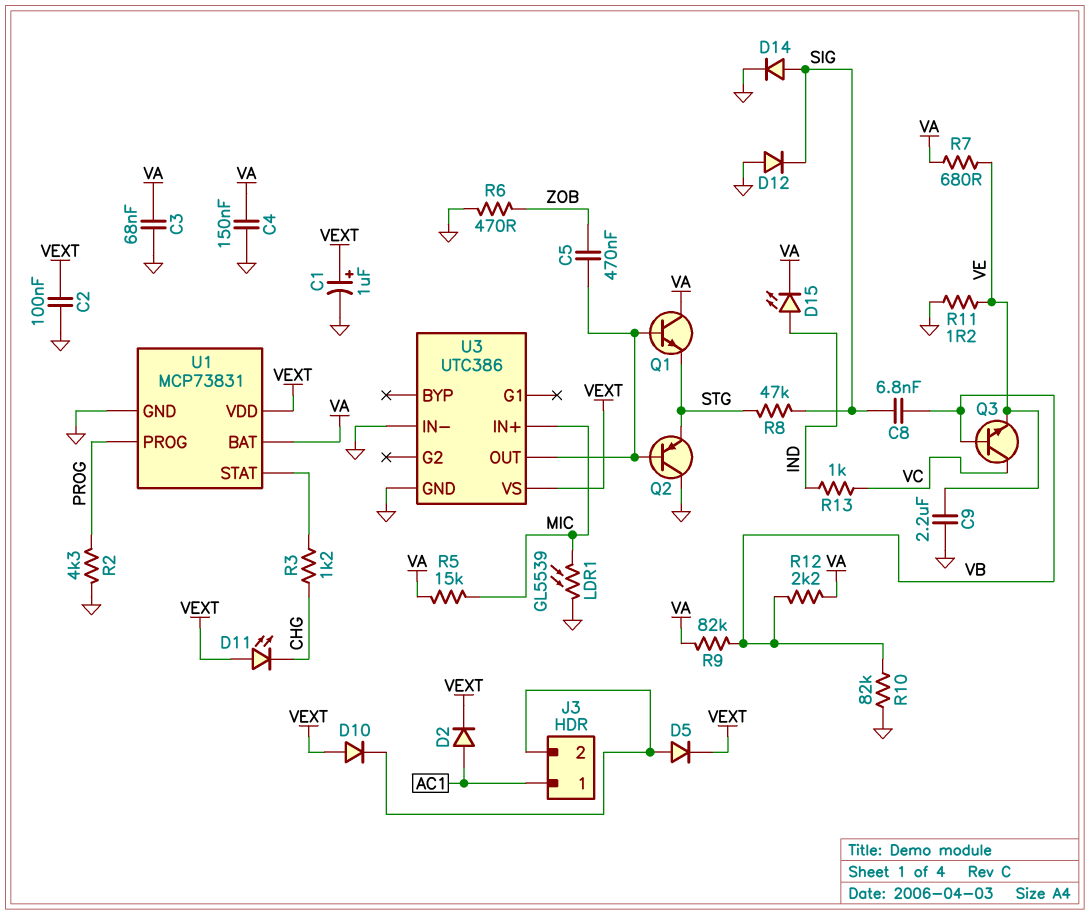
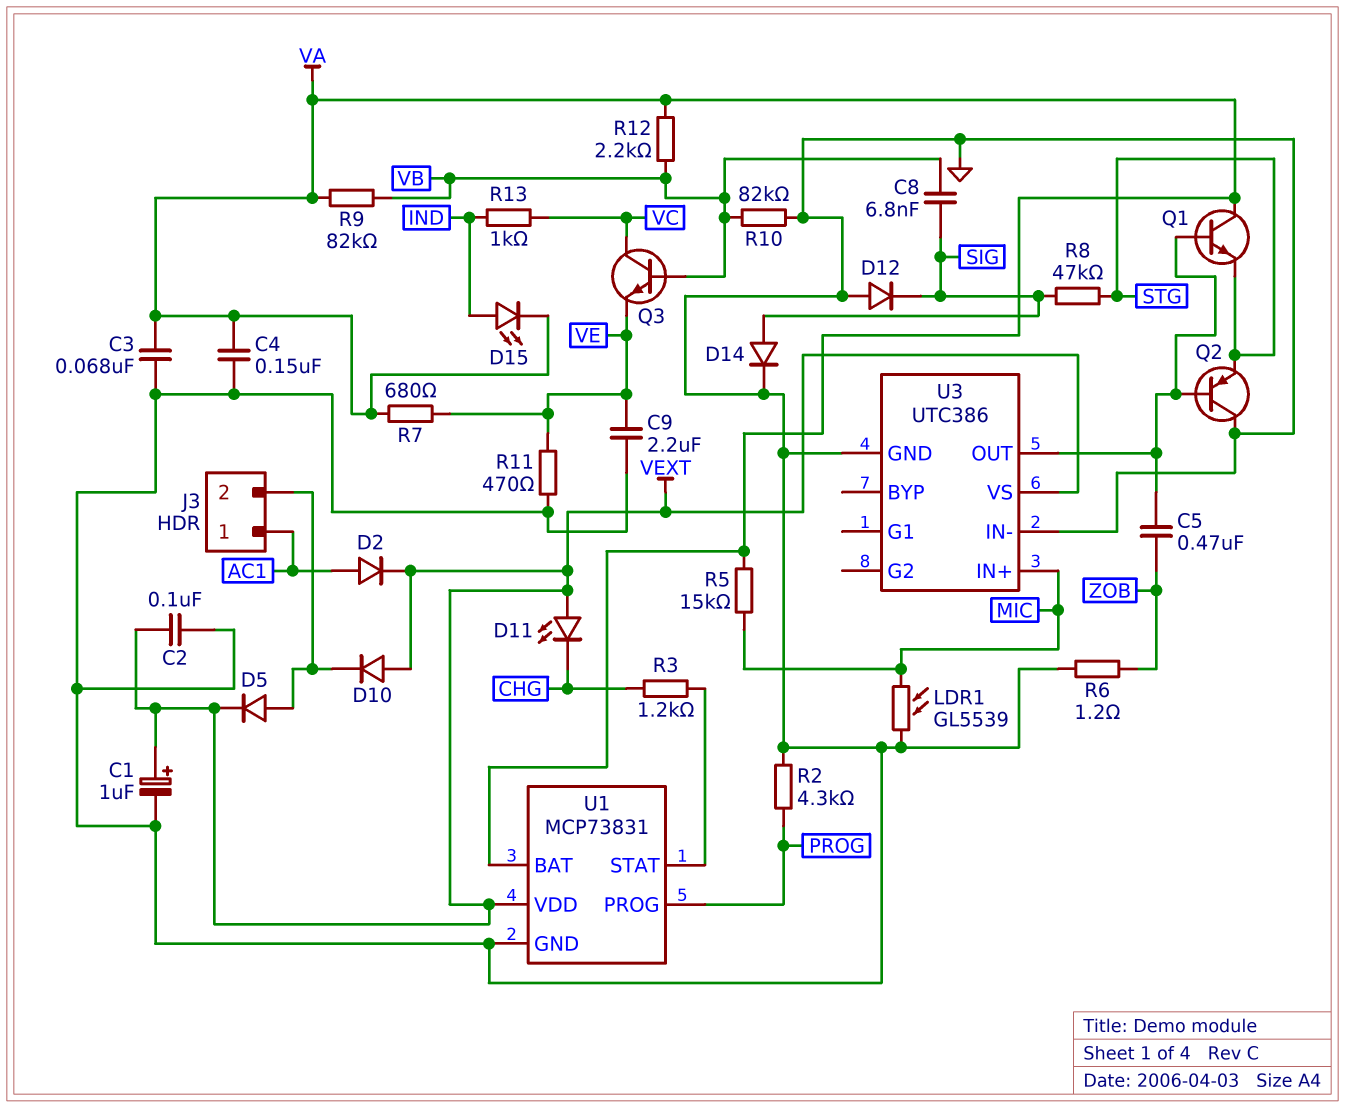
R6: 470 (GND, ZOB) -> 1.2 (GND, ZOB)
R11: 1.2 (GND, VE) -> 470 (GND, VE)

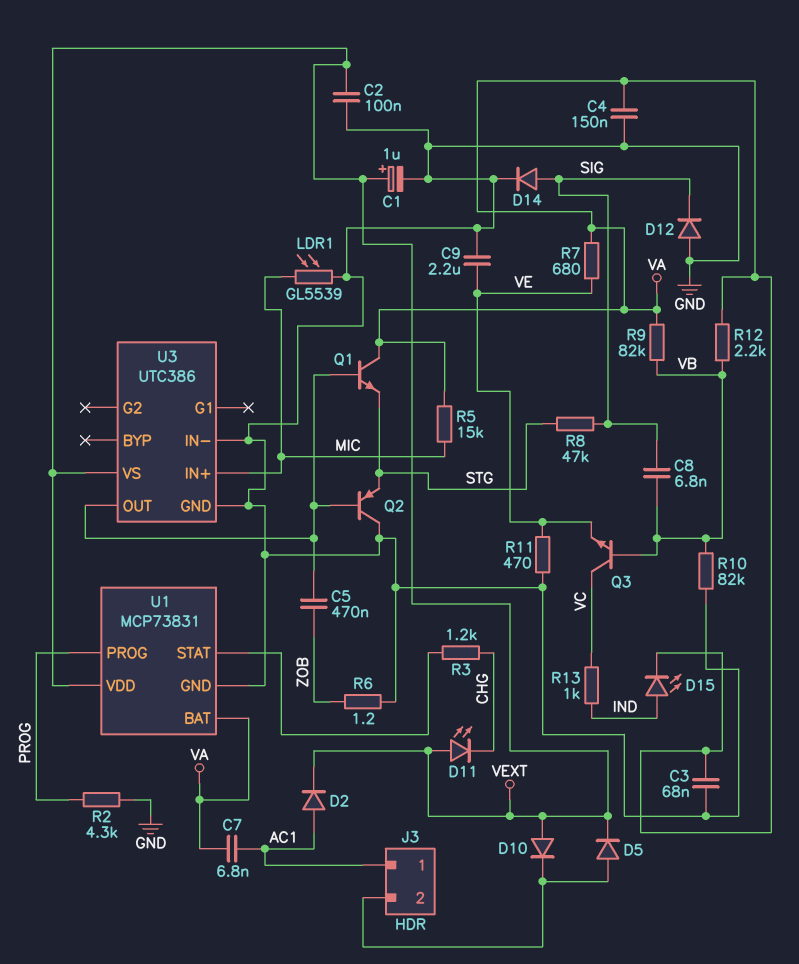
C7: none -> 6.8nF (AC1, VA)

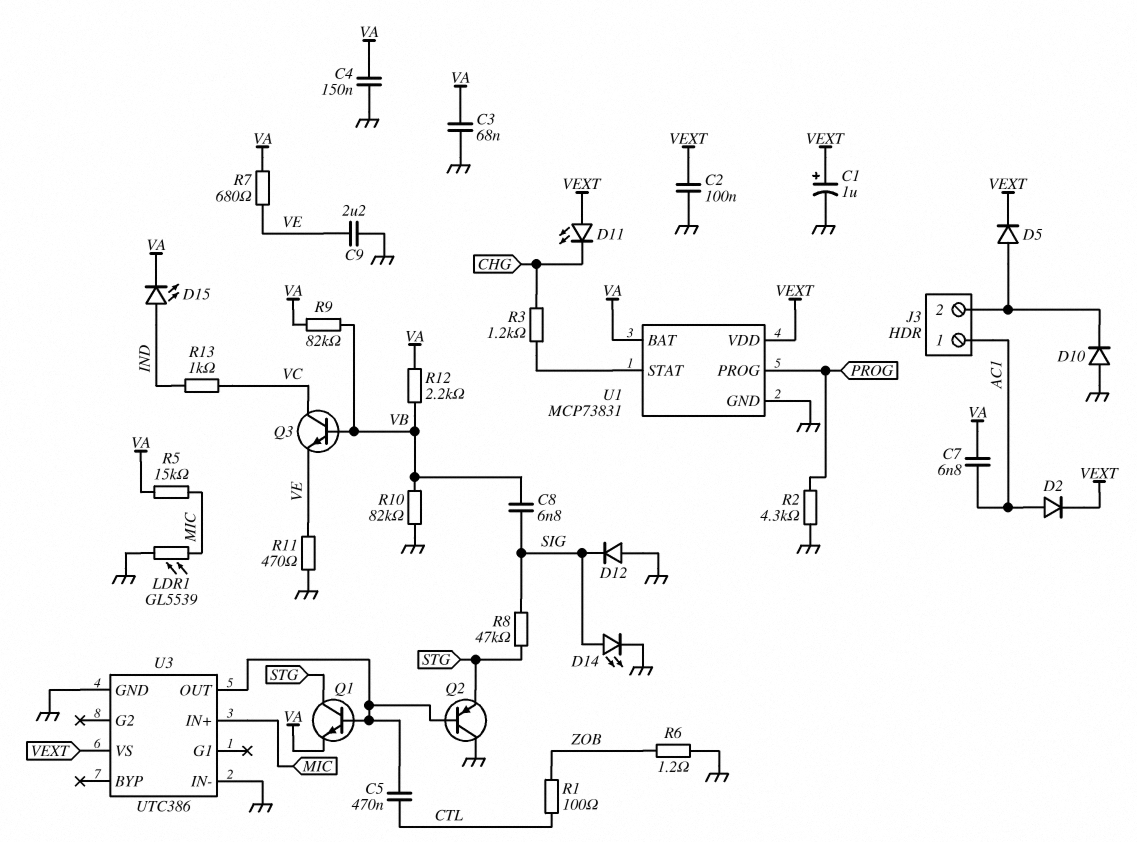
C5: 470nF (U3/OUT, ZOB) -> 470nF (CTL, U3/OUT)
D10: diode (A VEXT, K J3/2) -> diode (A GND, K J3/2)
D14: diode (A SIG, K GND) -> LED (A SIG, K GND)
Q1: NPN (B U3/OUT, C VA, E STG) -> NPN (B U3/OUT, C STG, E VA)
R1: none -> 100 (CTL, ZOB)

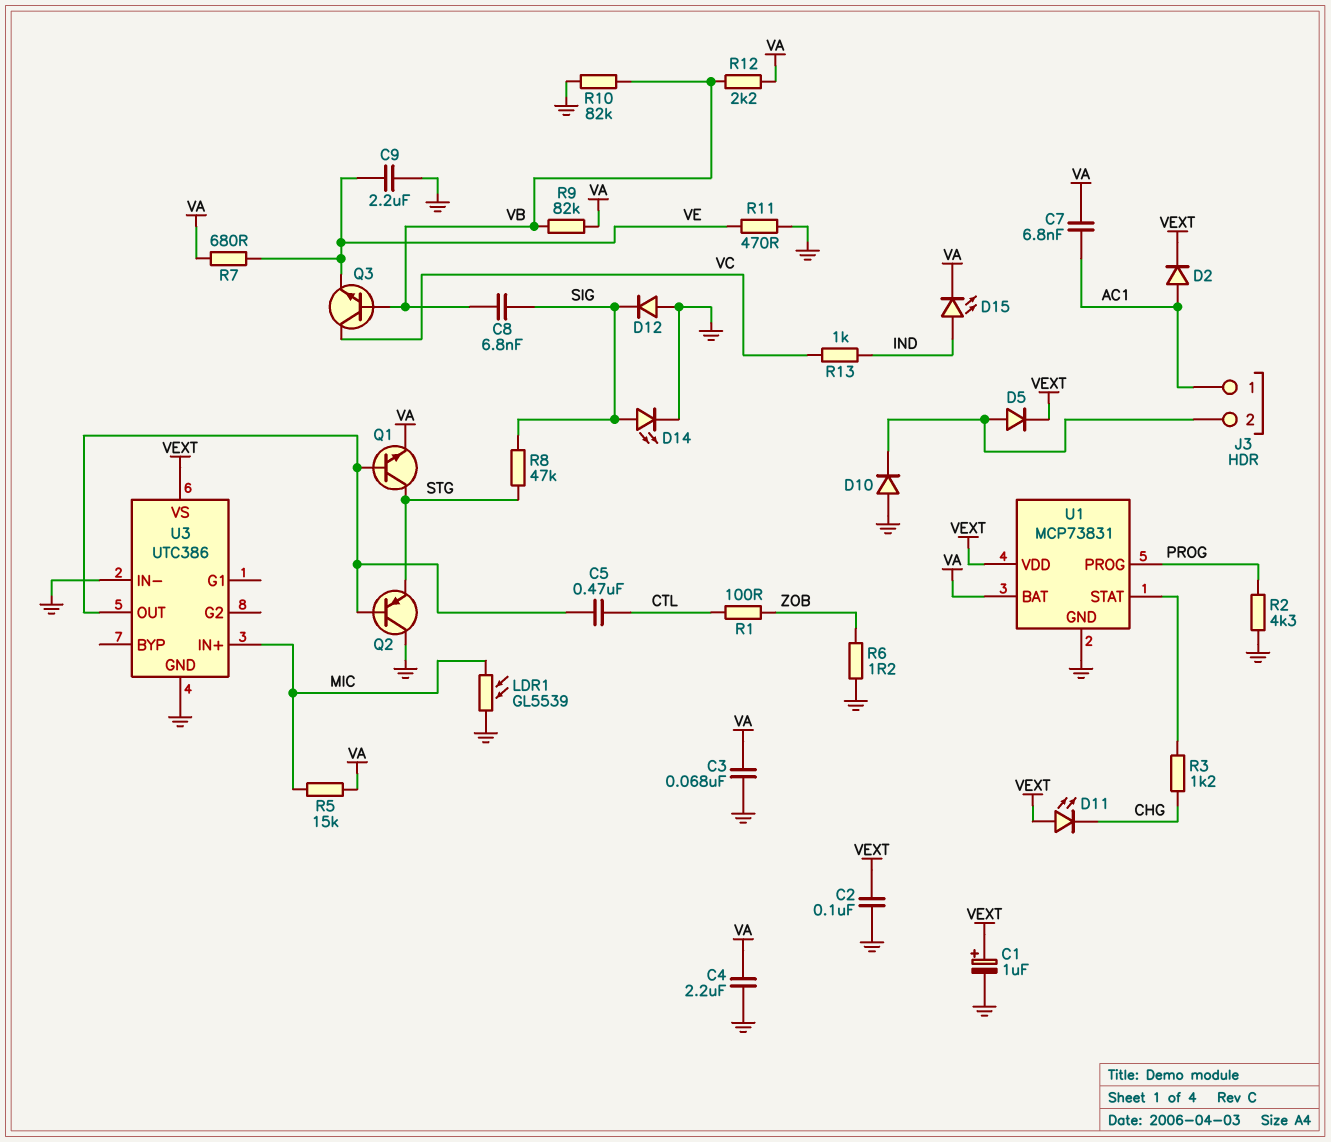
C4: 150nF (GND, VA) -> 2.2uF (GND, VA)

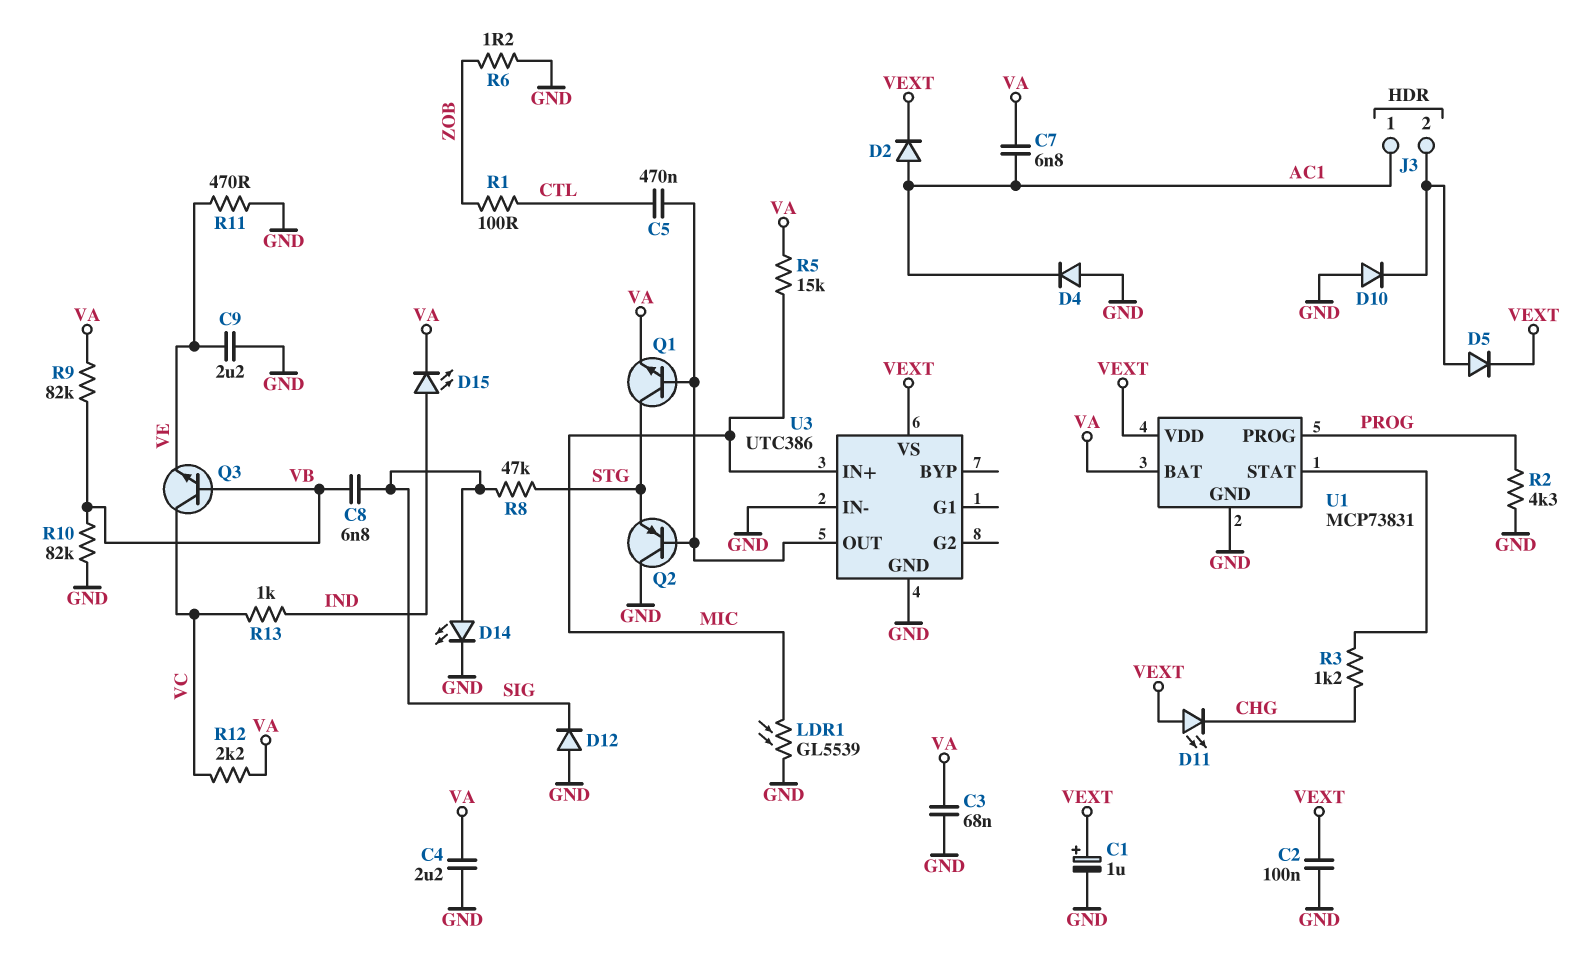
D4: none -> diode (A GND, K AC1)
R7: 680 (VA, VE) -> none
R12: 2.2k (VA, VB) -> 2.2k (VA, VC)

